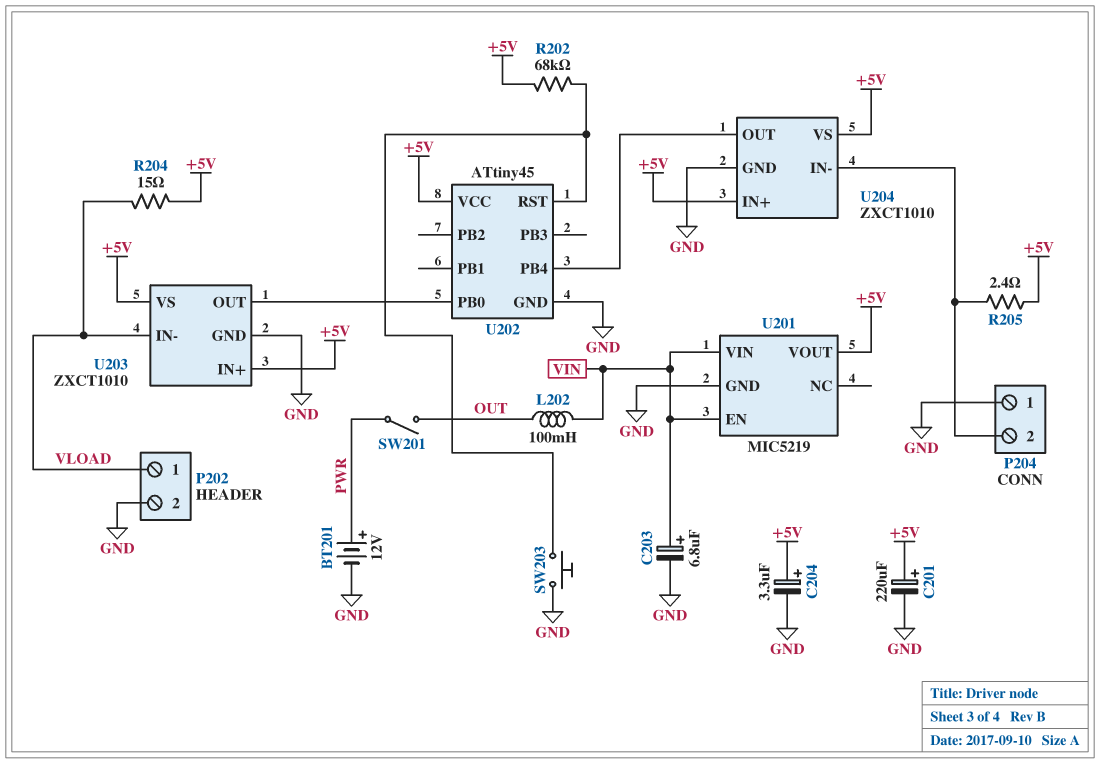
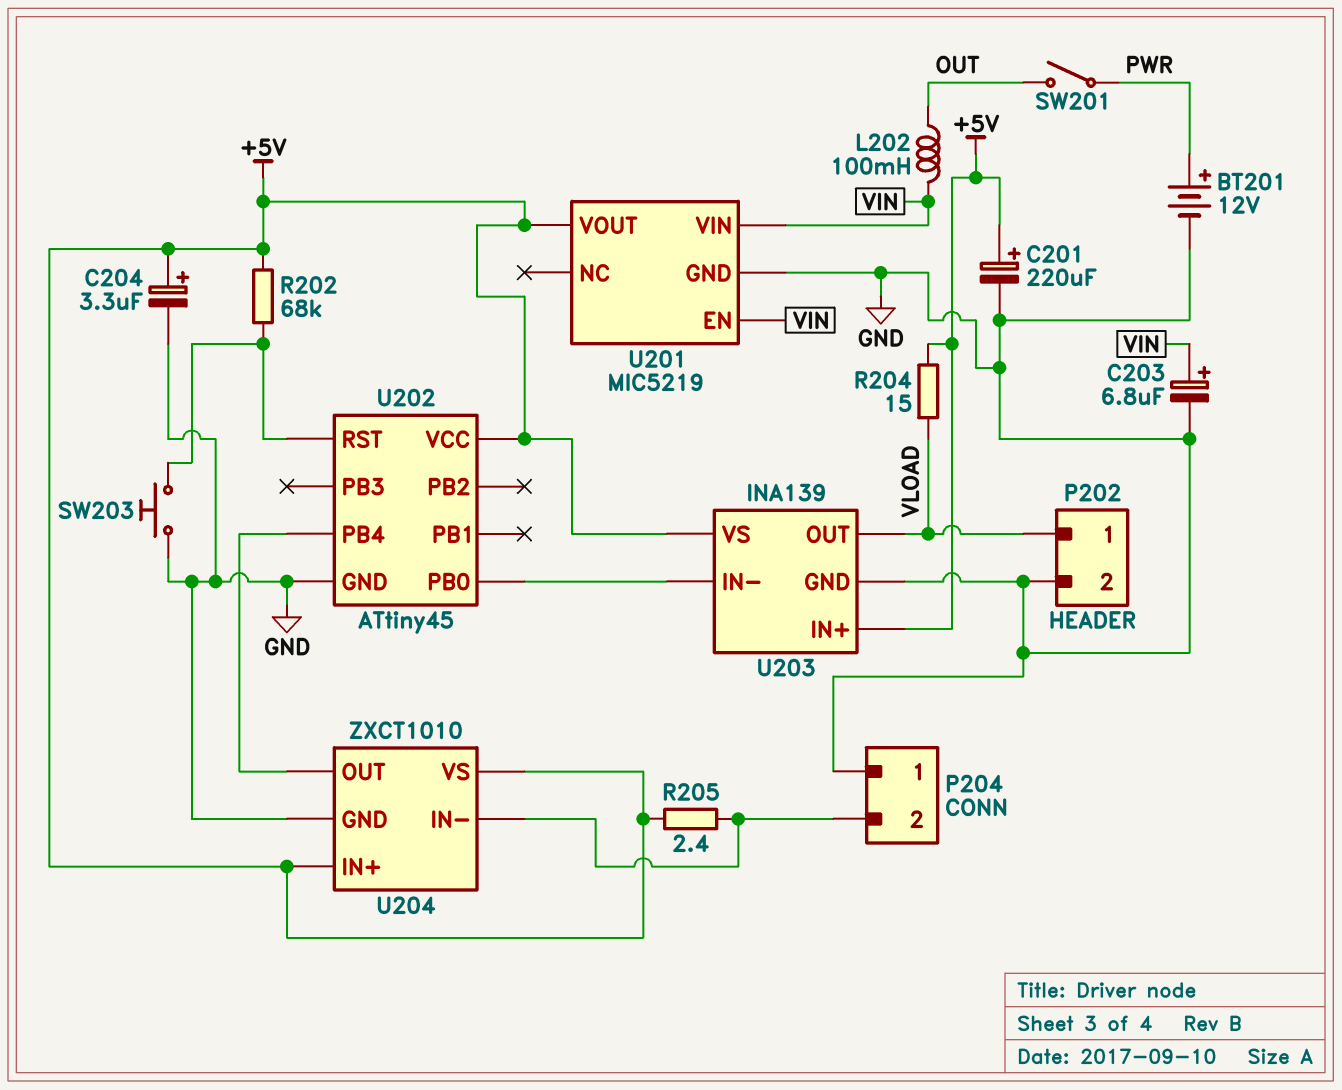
U203: ZXCT1010 -> INA139
U203 pin IN-: VLOAD -> U202/PB0
U203 pin OUT: U202/PB0 -> VLOAD

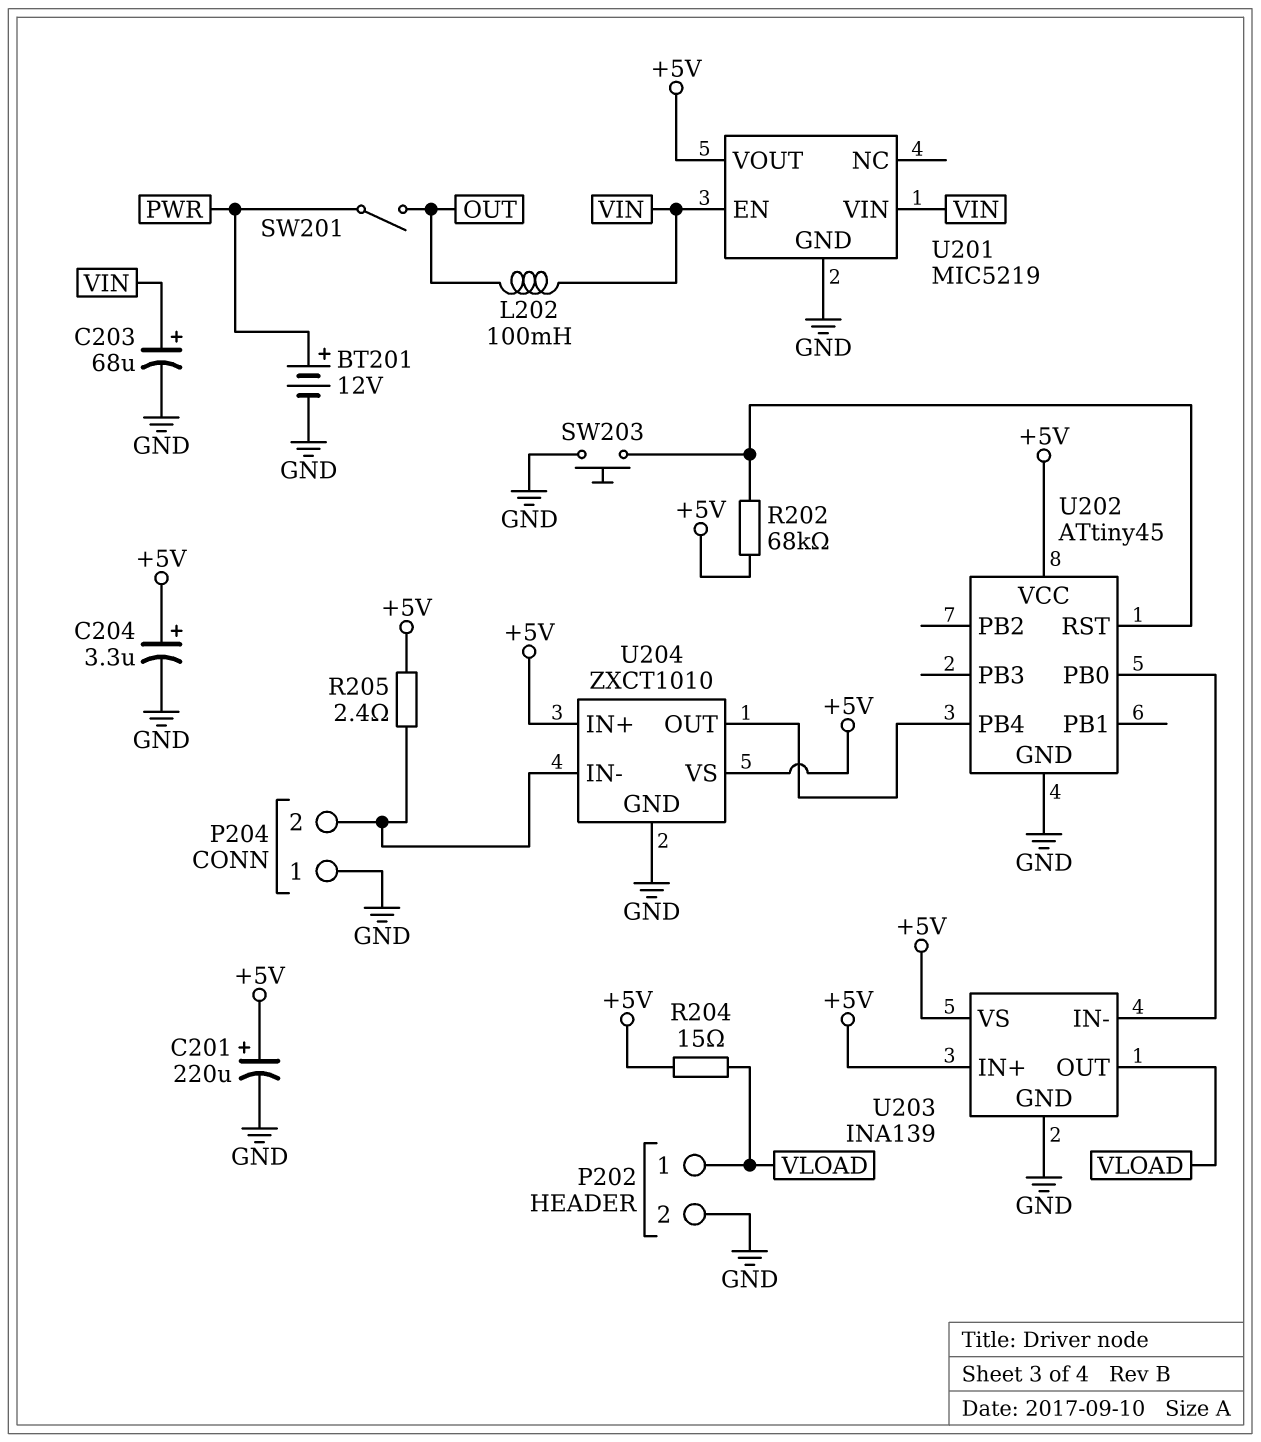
C203: 6.8uF (plus VIN, minus GND) -> 68uF (plus VIN, minus GND)

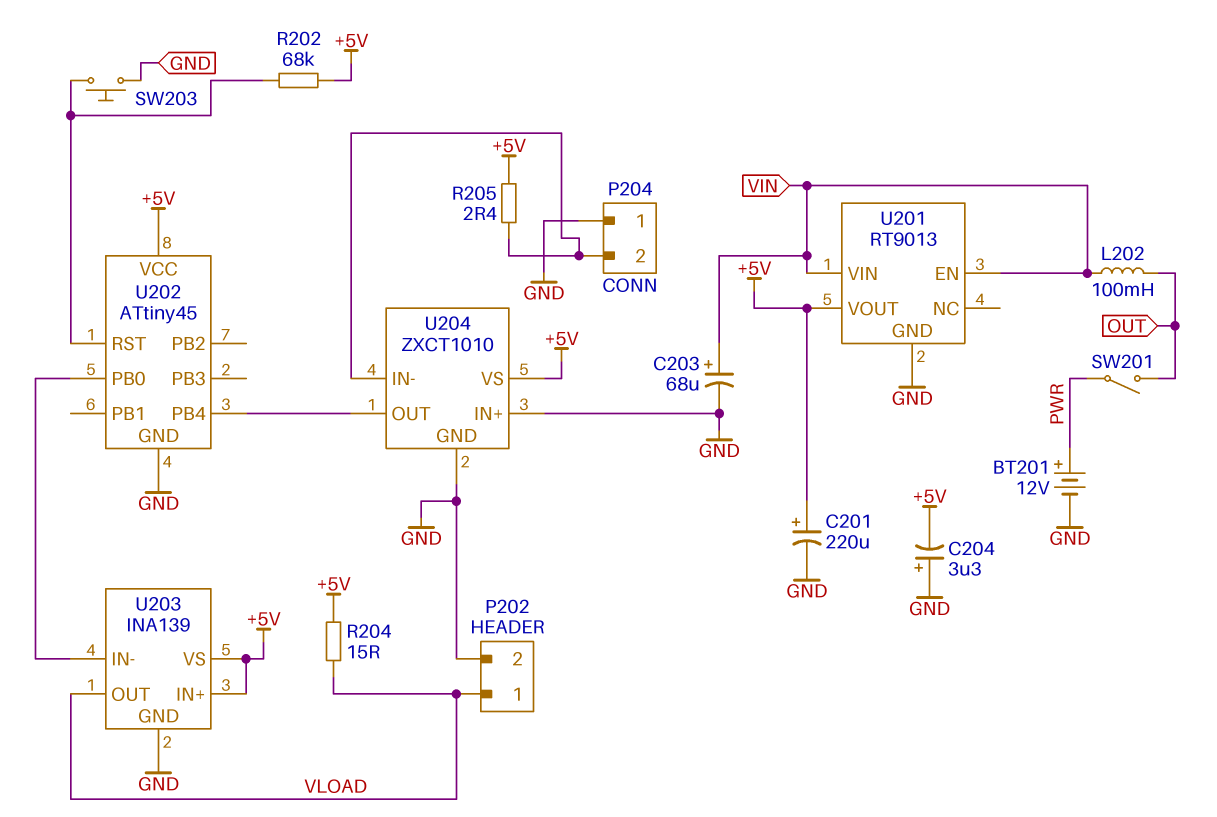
C204: 3.3uF (plus +5V, minus GND) -> 3.3uF (plus GND, minus +5V)
U201: MIC5219 -> RT9013
U204 pin IN+: +5V -> GND

